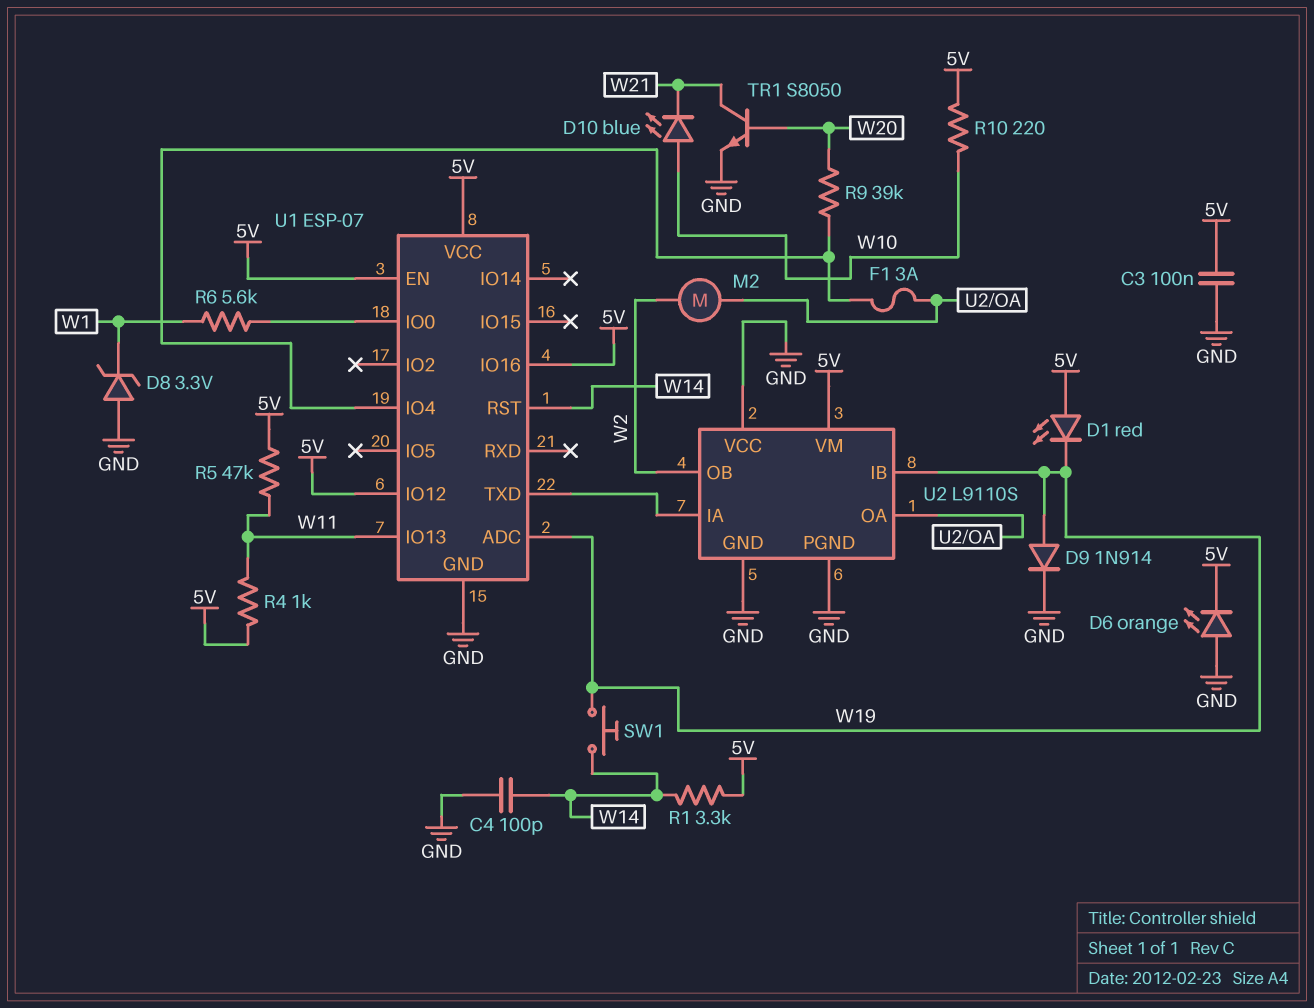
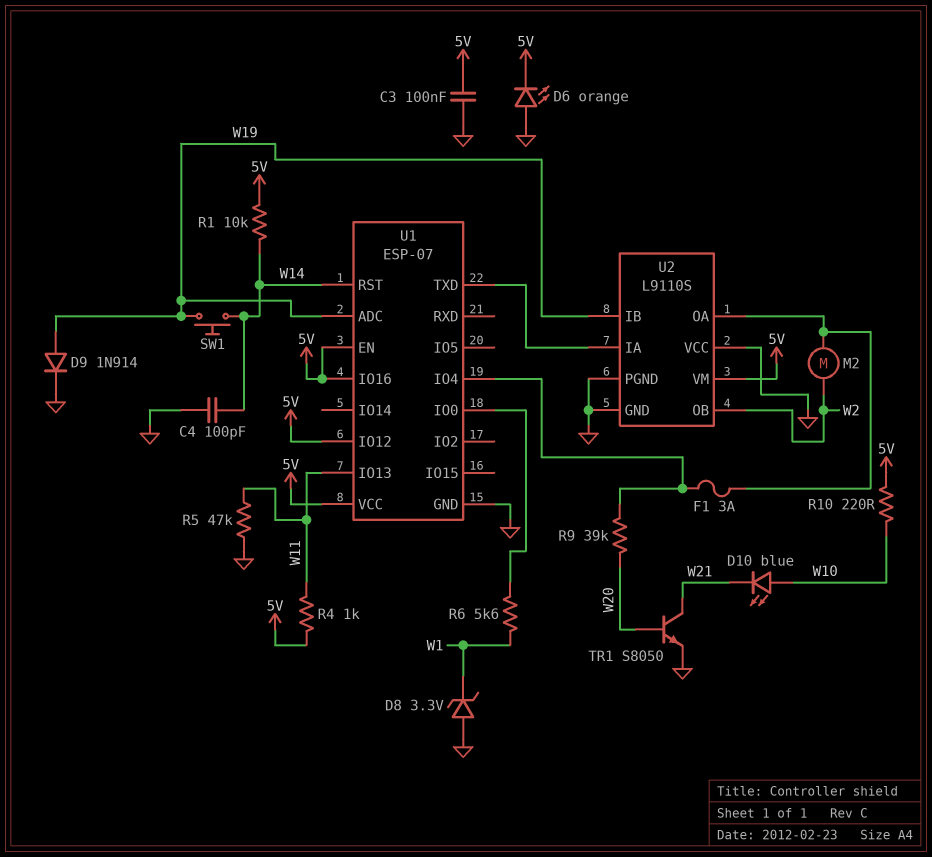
D1: LED red (A 5V, K W19) -> none
R1: 3.3k (5V, W14) -> 10k (5V, W14)
R5: 47k (5V, W11) -> 47k (GND, W11)

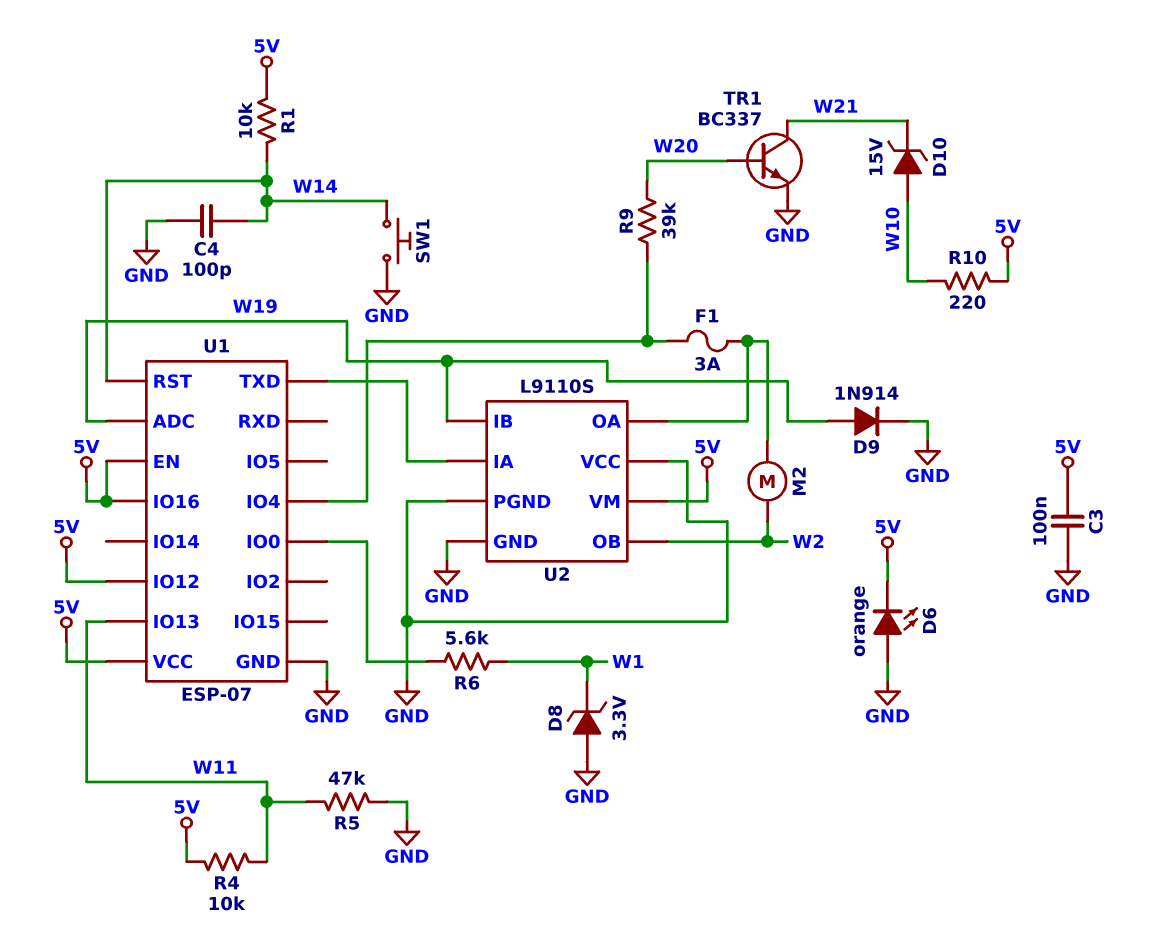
D10: LED blue (A W10, K W21) -> zener 15V (A W10, K W21)
R4: 1k (5V, W11) -> 10k (5V, W11)
SW1: button (W14, W19) -> button (GND, W14)
TR1: NPN S8050 (B W20, C W21, E GND) -> NPN BC337 (B W20, C W21, E GND)

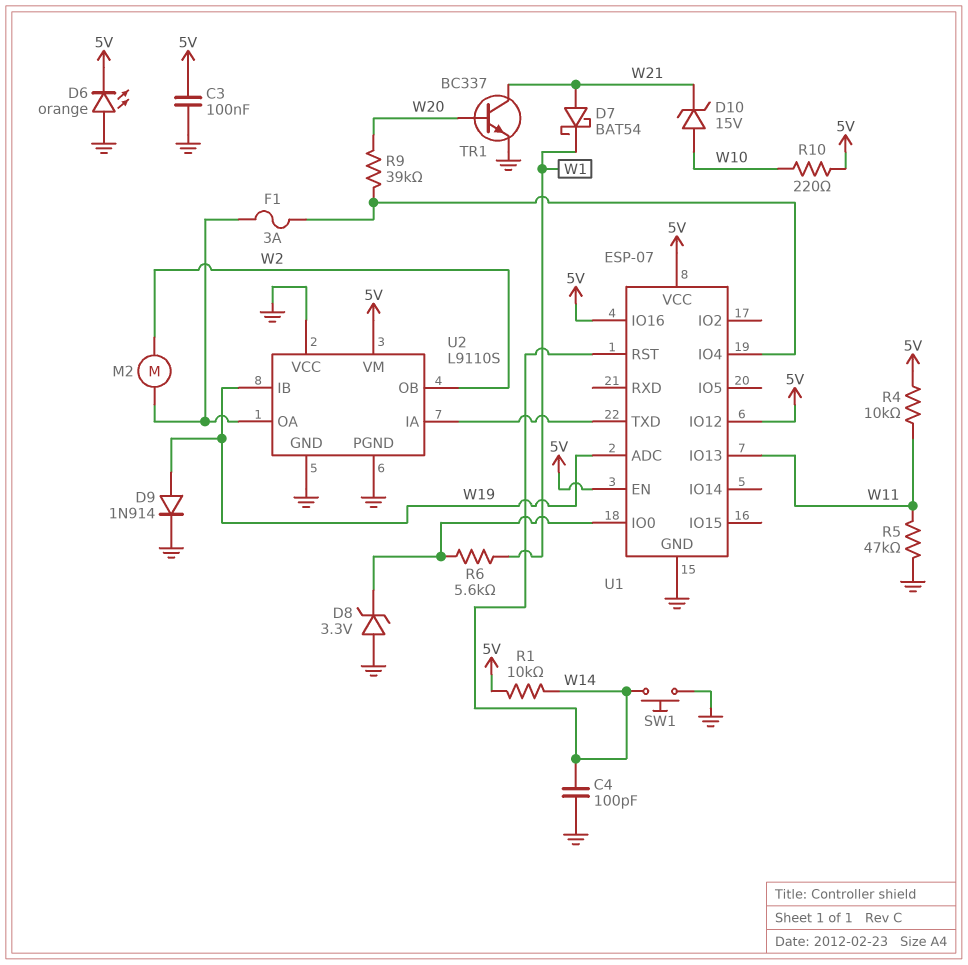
D7: none -> schottky BAT54 (A W21, K W1)
D8: zener 3.3V (A GND, K W1) -> zener 3.3V (A GND, K U1/IO0)

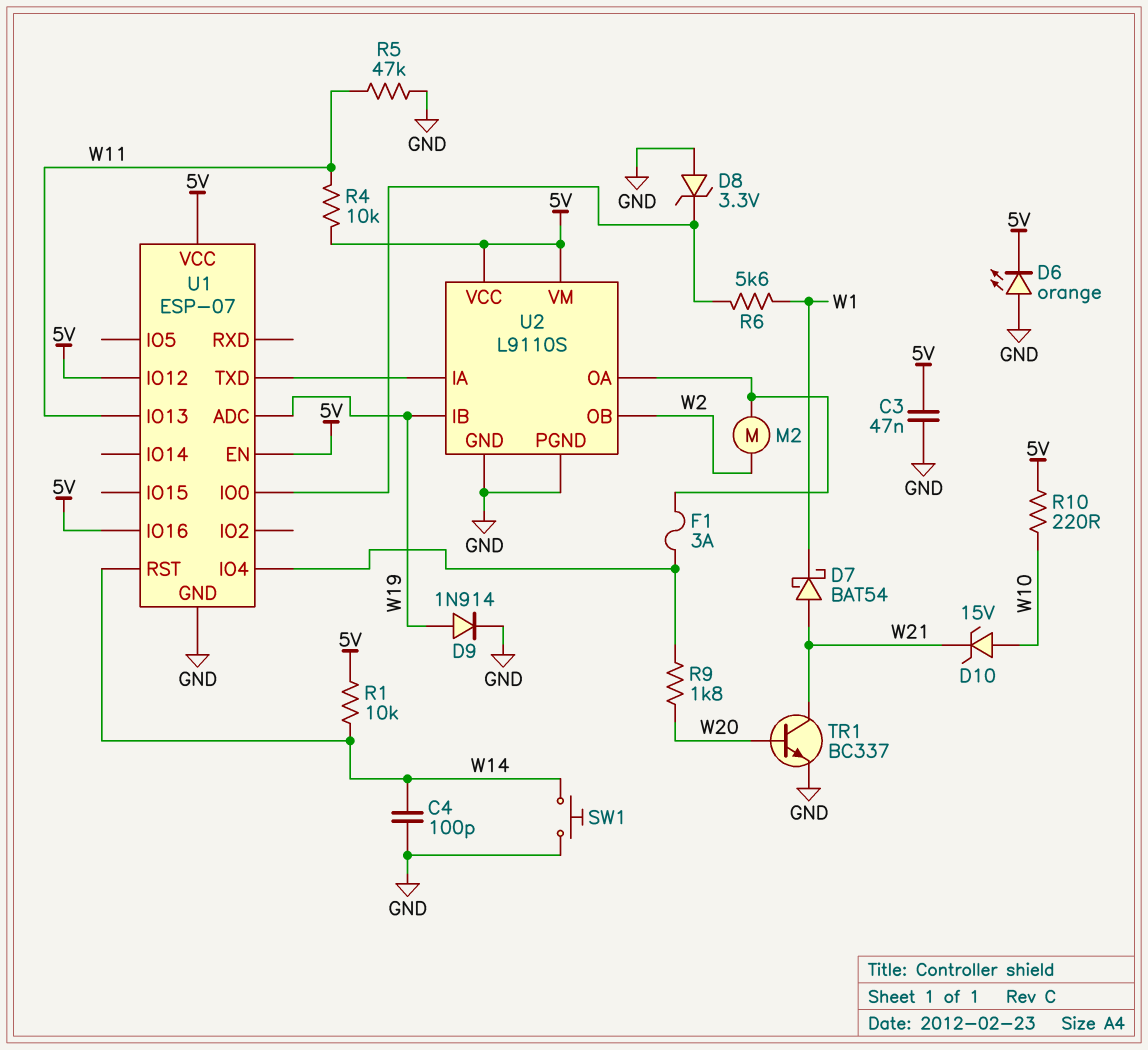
C3: 100nF (5V, GND) -> 47nF (5V, GND)
R9: 39k (U1/IO4, W20) -> 1.8k (U1/IO4, W20)
U2 pin VCC: GND -> 5V

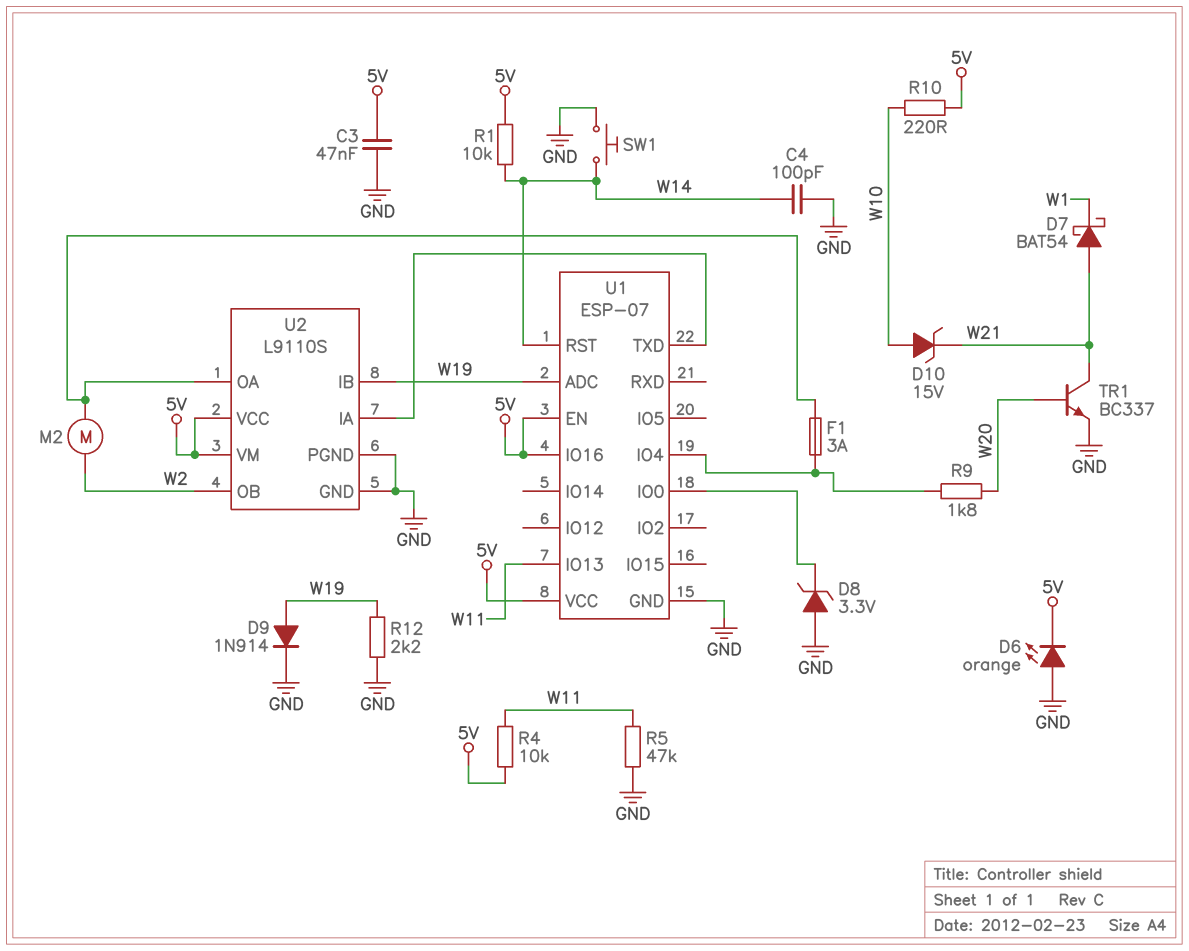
R6: 5.6k (U1/IO0, W1) -> none
R12: none -> 2.2k (GND, W19)
U1 pin IO12: 5V -> none

